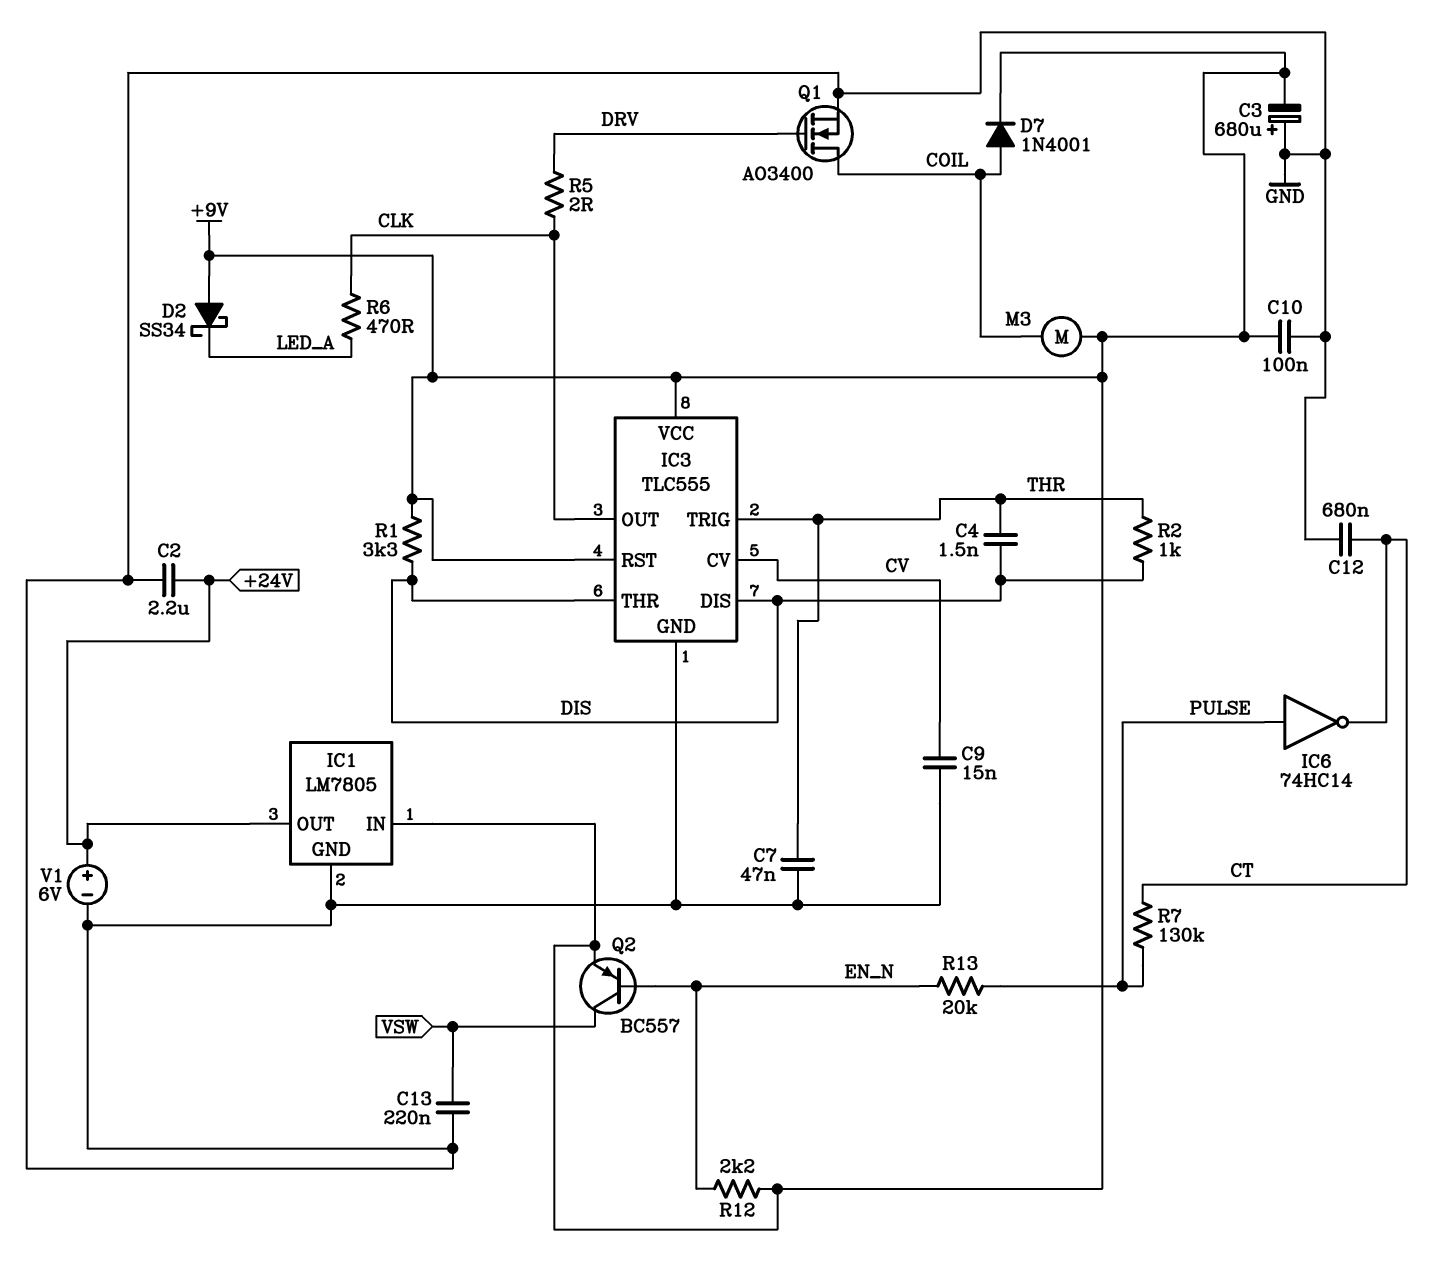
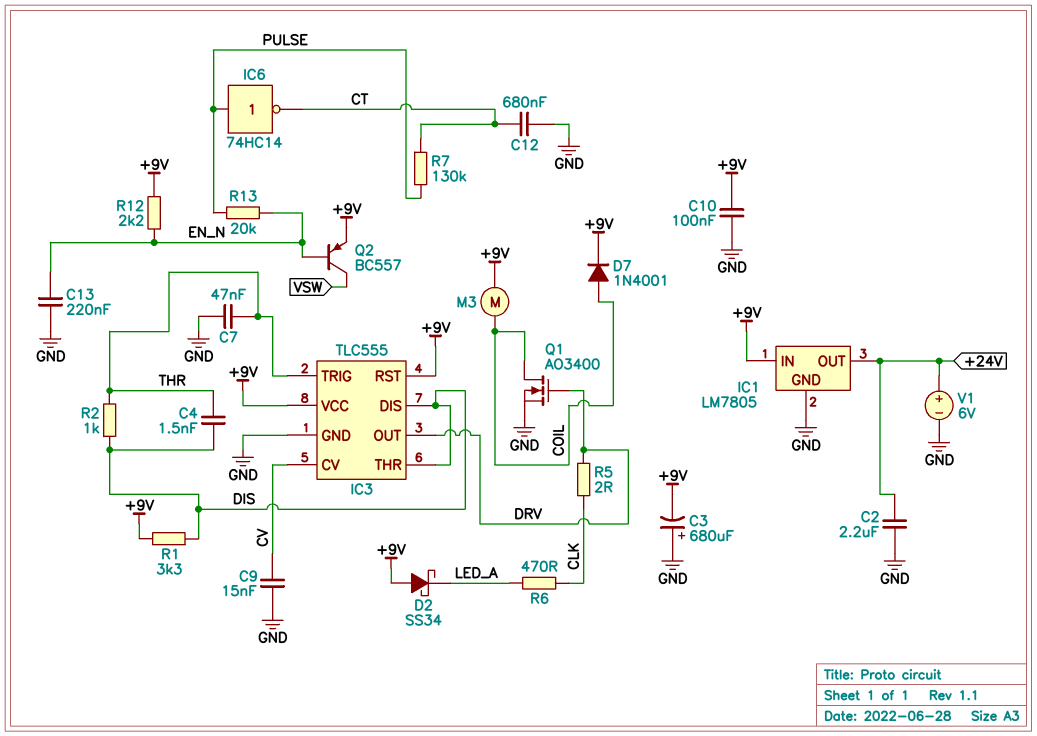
C13: 220nF (GND, VSW) -> 220nF (EN_N, GND)
IC3 pin OUT: CLK -> DRV

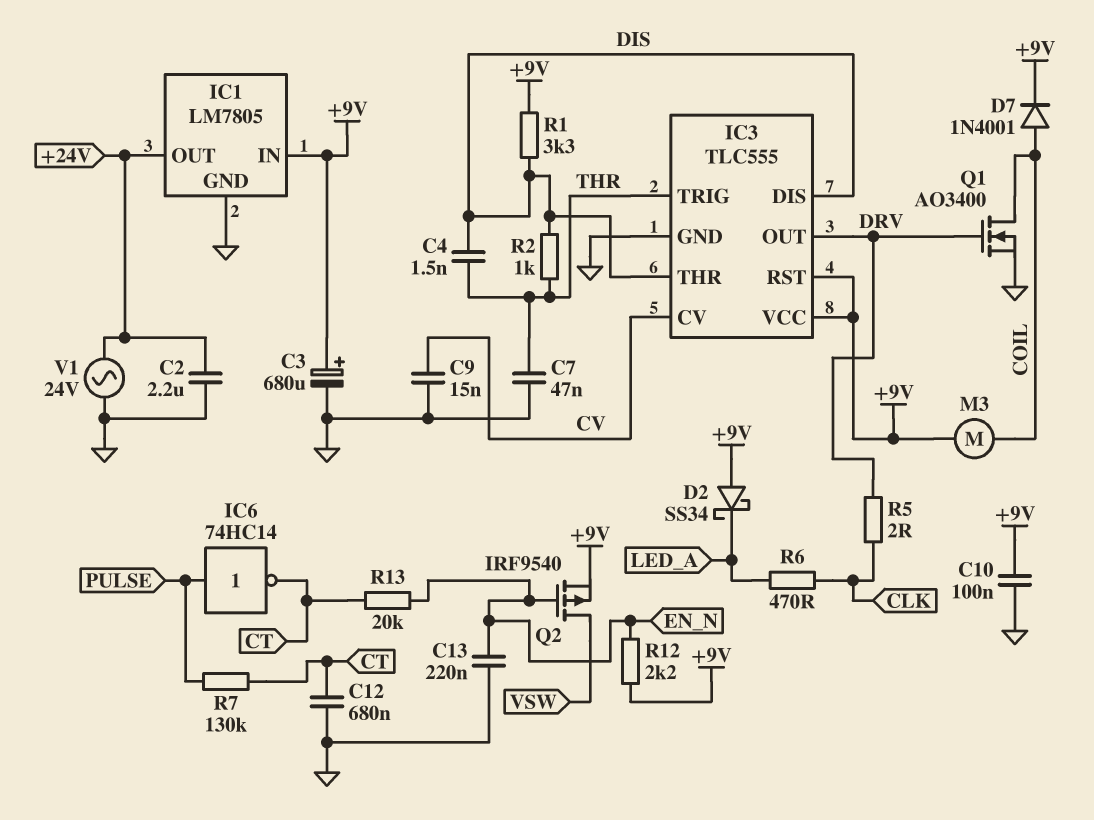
C3: 680uF (plus GND, minus +9V) -> 680uF (plus +9V, minus GND)
Q2: PNP BC557 (B EN_N, C VSW, E +9V) -> PMOS IRF9540 (G EN_N, D VSW, S +9V)
R13: 20k (EN_N, PULSE) -> 20k (CT, EN_N)
V1: 6V (plus +24V, minus GND) -> AC 24V (+24V, GND)

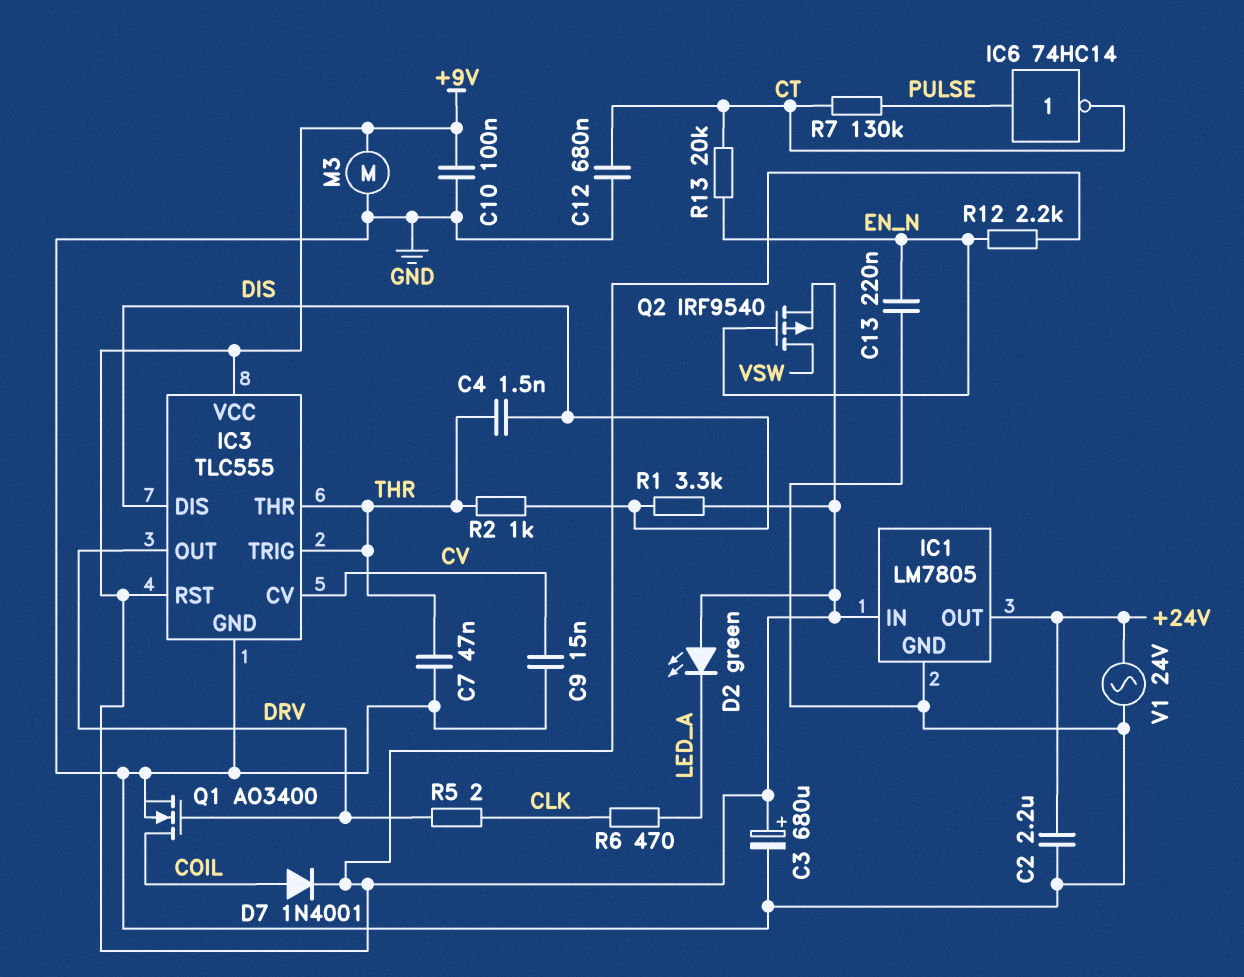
D2: schottky SS34 (A +9V, K LED_A) -> LED green (A +9V, K LED_A)
IC3 pin THR: DIS -> THR
M3: motor (+9V, COIL) -> motor (+9V, GND)

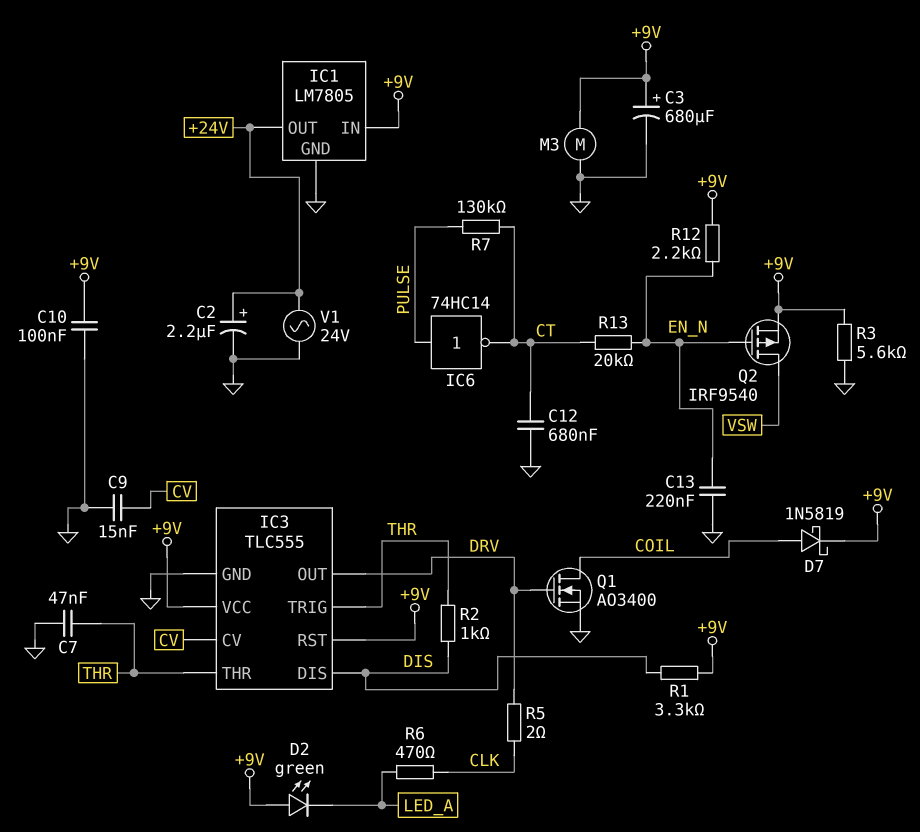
C2: 2.2uF (+24V, GND) -> 2.2uF (plus +24V, minus GND)
C4: 1.5nF (DIS, THR) -> none
D7: diode 1N4001 (A COIL, K +9V) -> schottky 1N5819 (A COIL, K +9V)
R3: none -> 5.6k (+9V, GND)

